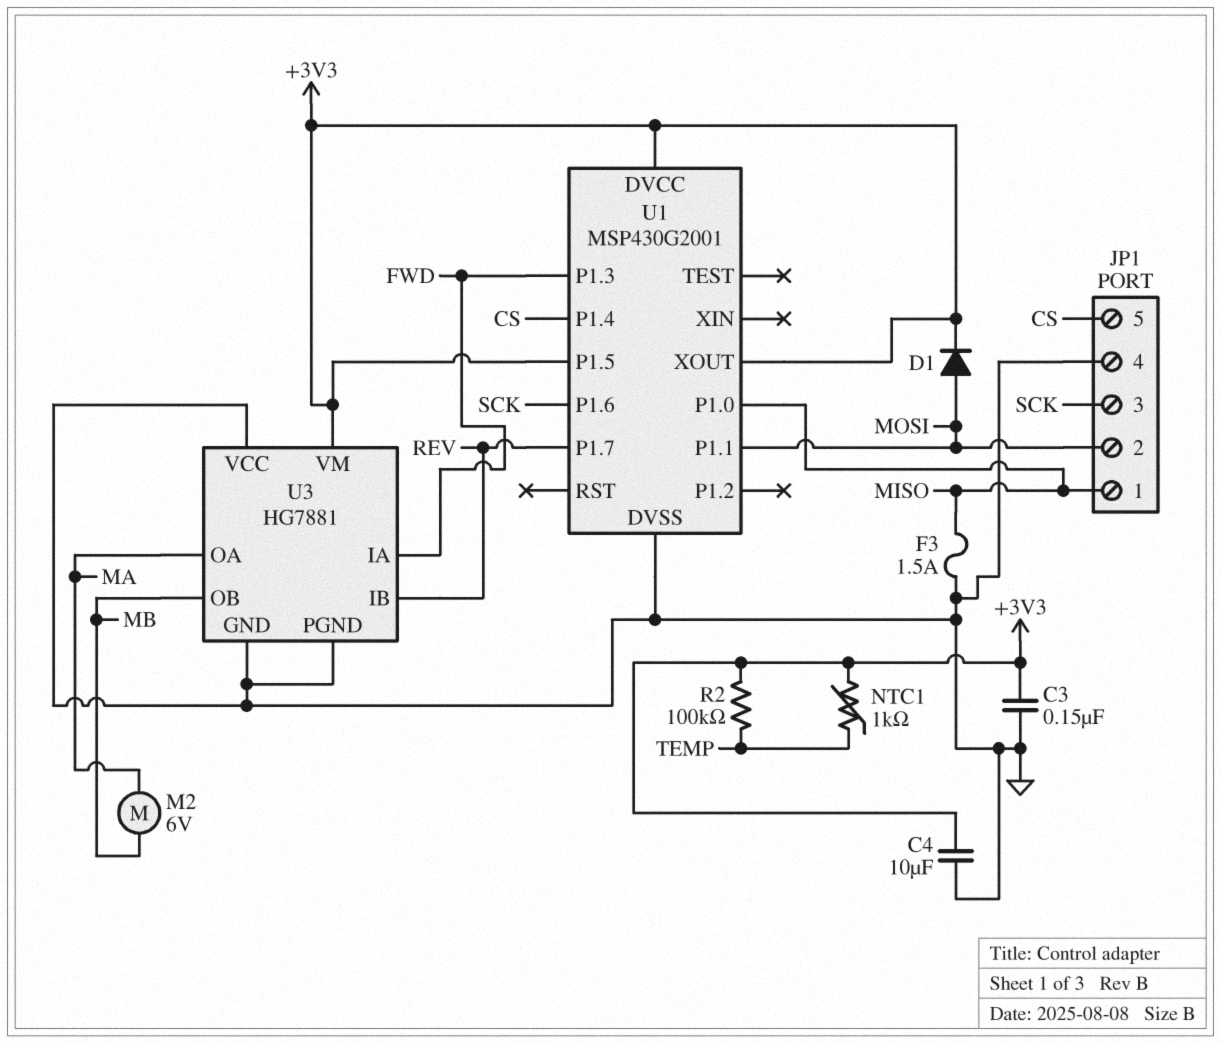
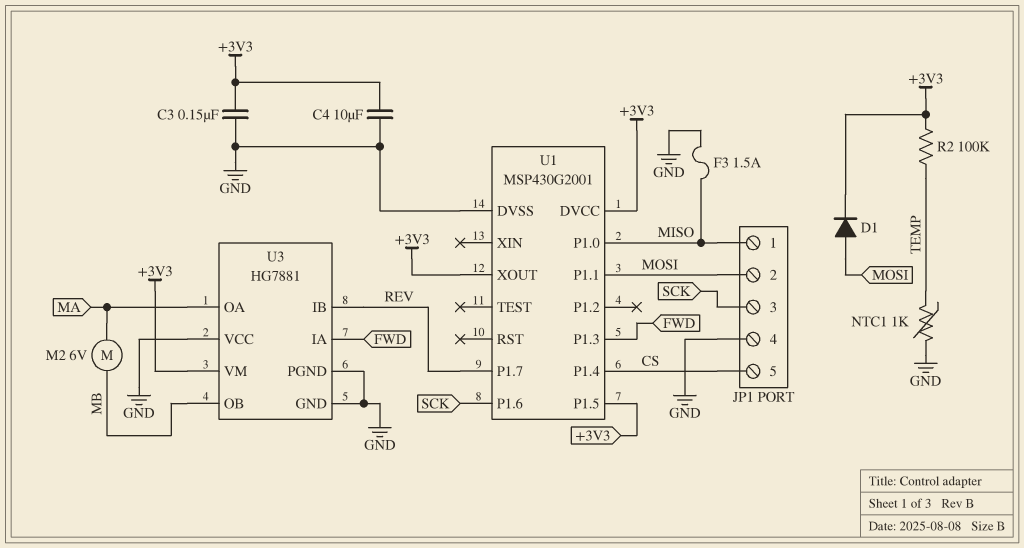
NTC1: 1k (+3V3, TEMP) -> 1k (GND, TEMP)

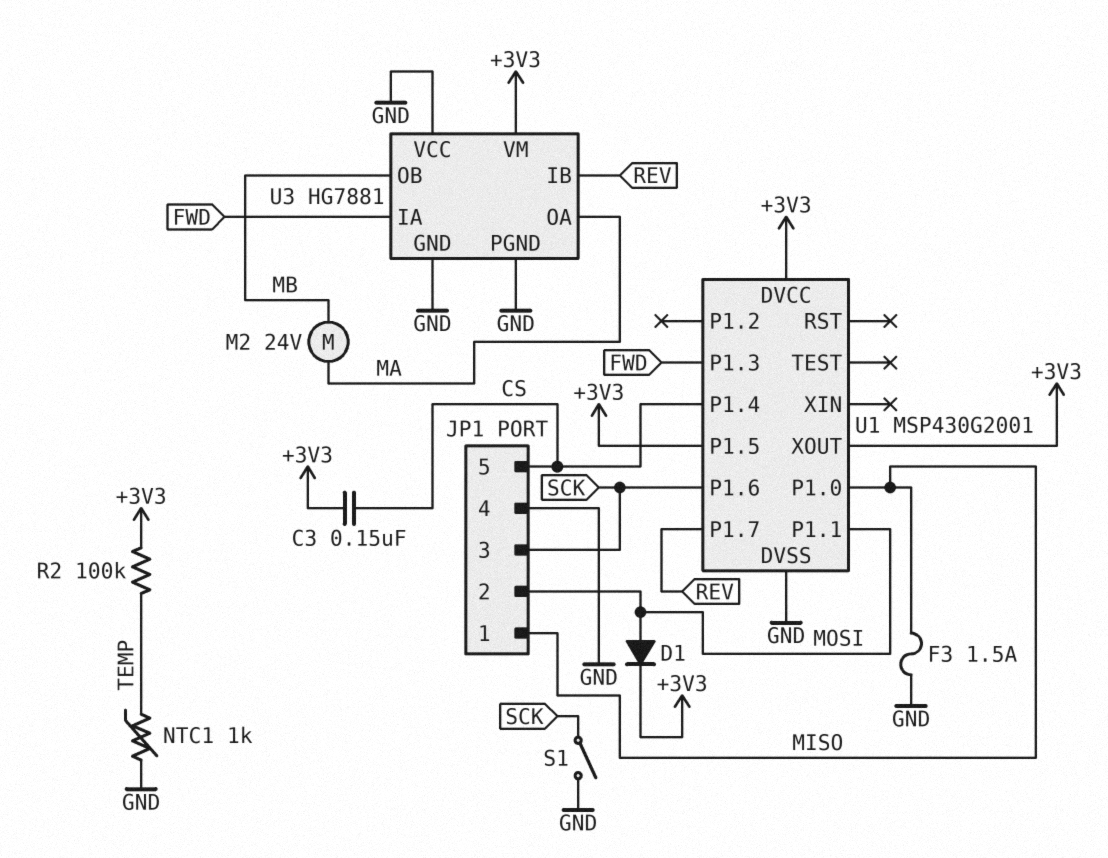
C3: 150nF (+3V3, GND) -> 150nF (+3V3, CS)
C4: 10uF (+3V3, GND) -> none
M2: motor 6V (MA, MB) -> motor 24V (MA, MB)
S1: none -> switch (GND, SCK)

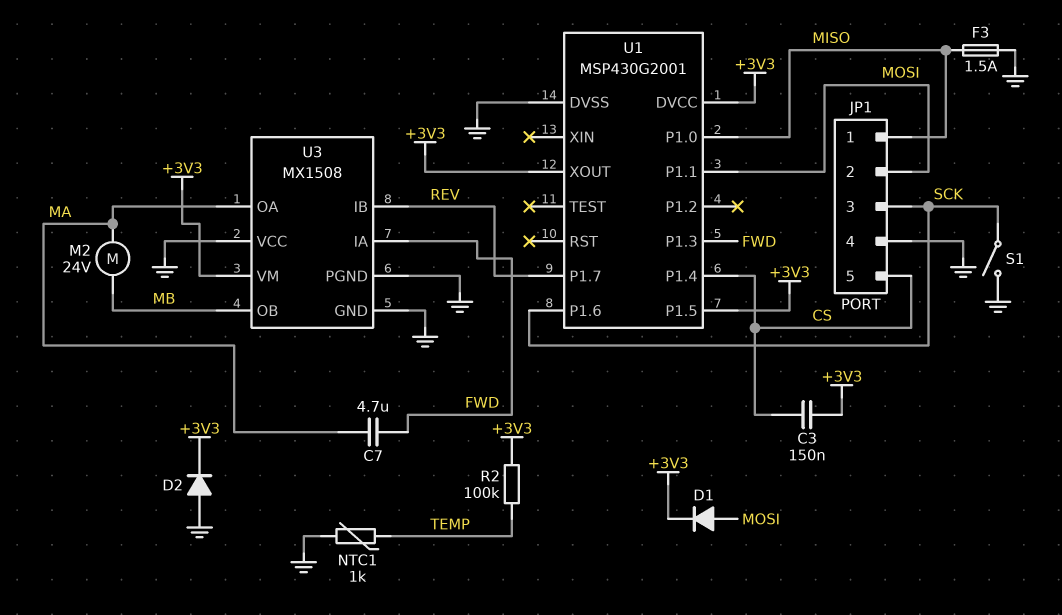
C7: none -> 4.7uF (FWD, MA)
D2: none -> diode (A GND, K +3V3)
U3: HG7881 -> MX1508

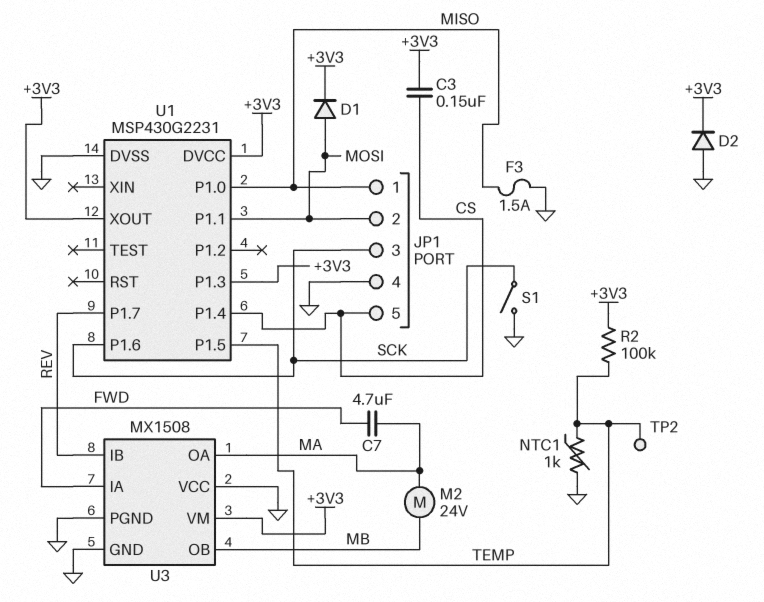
TP2: none -> test point (TEMP)
U1: MSP430G2001 -> MSP430G2231
U1 pin P1.3: FWD -> +3V3
U1 pin P1.5: +3V3 -> TEMP

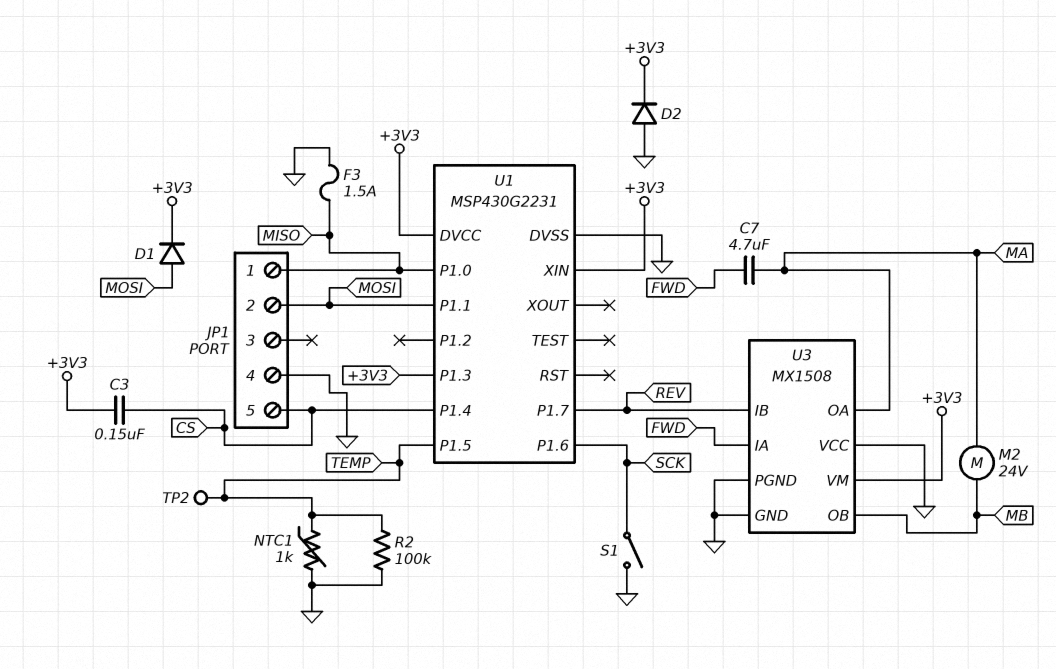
JP1 pin 3: SCK -> none
R2: 100k (+3V3, TEMP) -> 100k (GND, TEMP)
U1 pin XIN: none -> +3V3
U1 pin XOUT: +3V3 -> none

